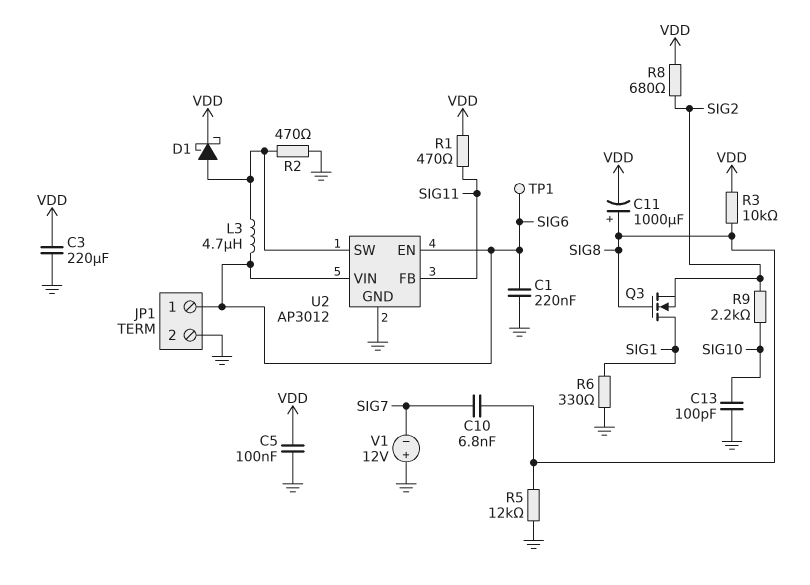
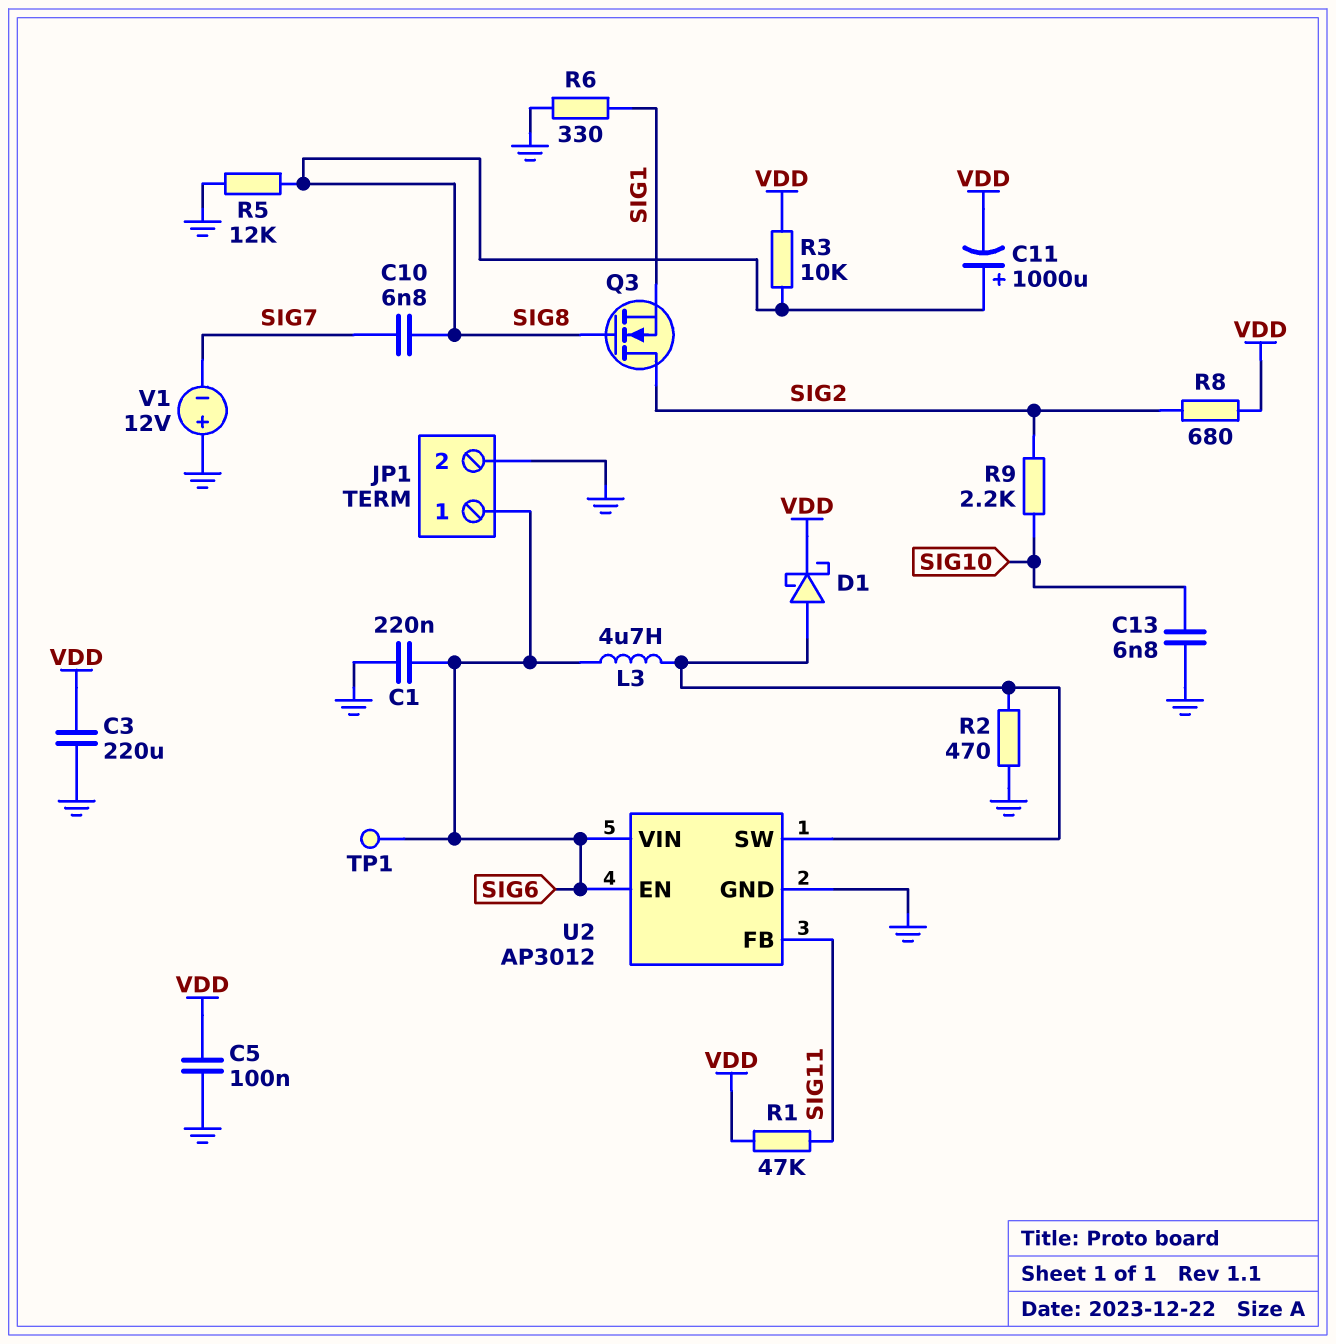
C13: 100pF (GND, SIG10) -> 6.8nF (GND, SIG10)
Q3: NMOS (G SIG8, D SIG1, S SIG2) -> NMOS (G SIG8, D SIG2, S SIG1)
R1: 470 (SIG11, VDD) -> 47k (SIG11, VDD)

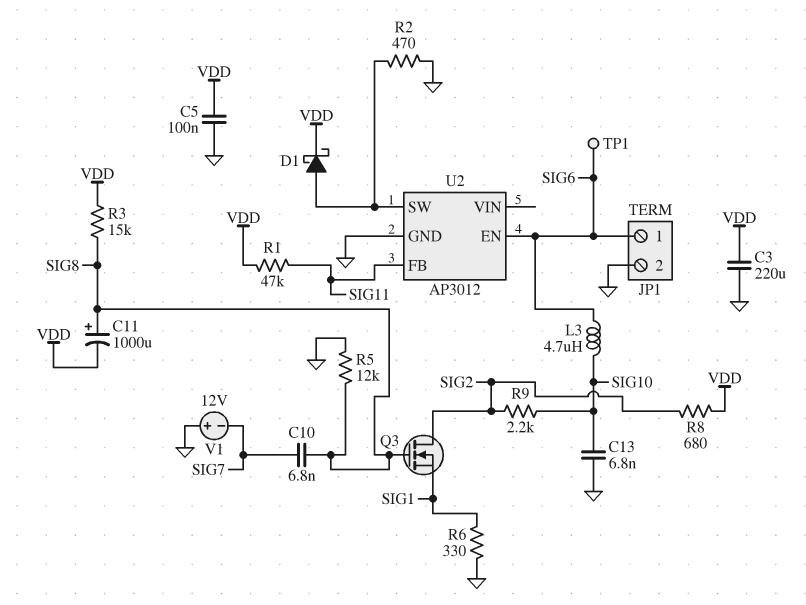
C1: 220nF (GND, SIG6) -> none
L3: 4.7uH (SIG6, U2/SW) -> 4.7uH (SIG6, SIG10)
R3: 10k (SIG8, VDD) -> 15k (SIG8, VDD)
U2 pin VIN: SIG6 -> none

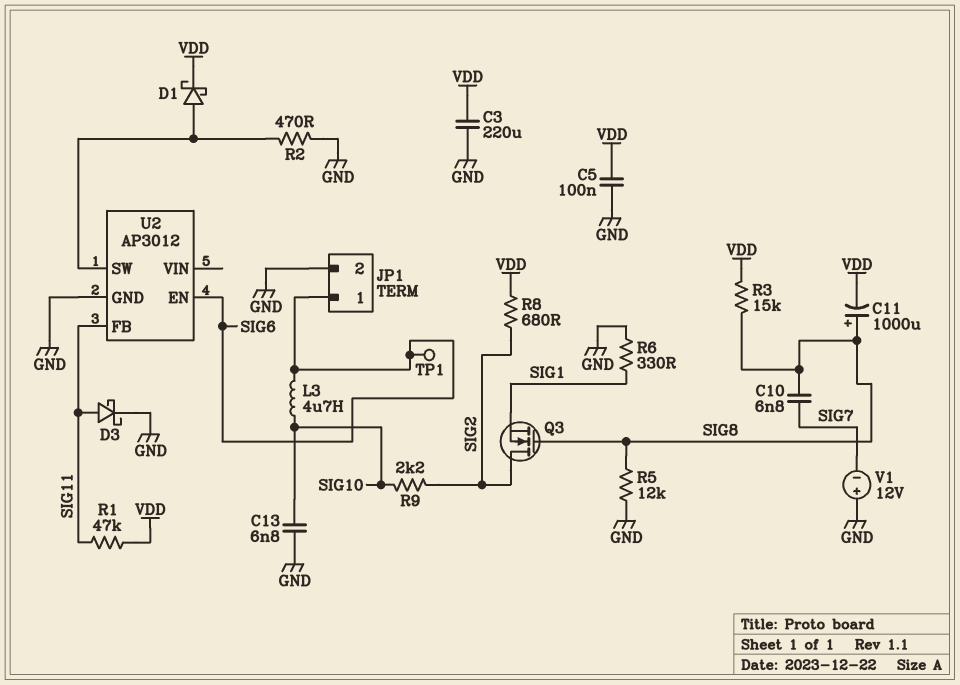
D3: none -> schottky (A SIG11, K GND)

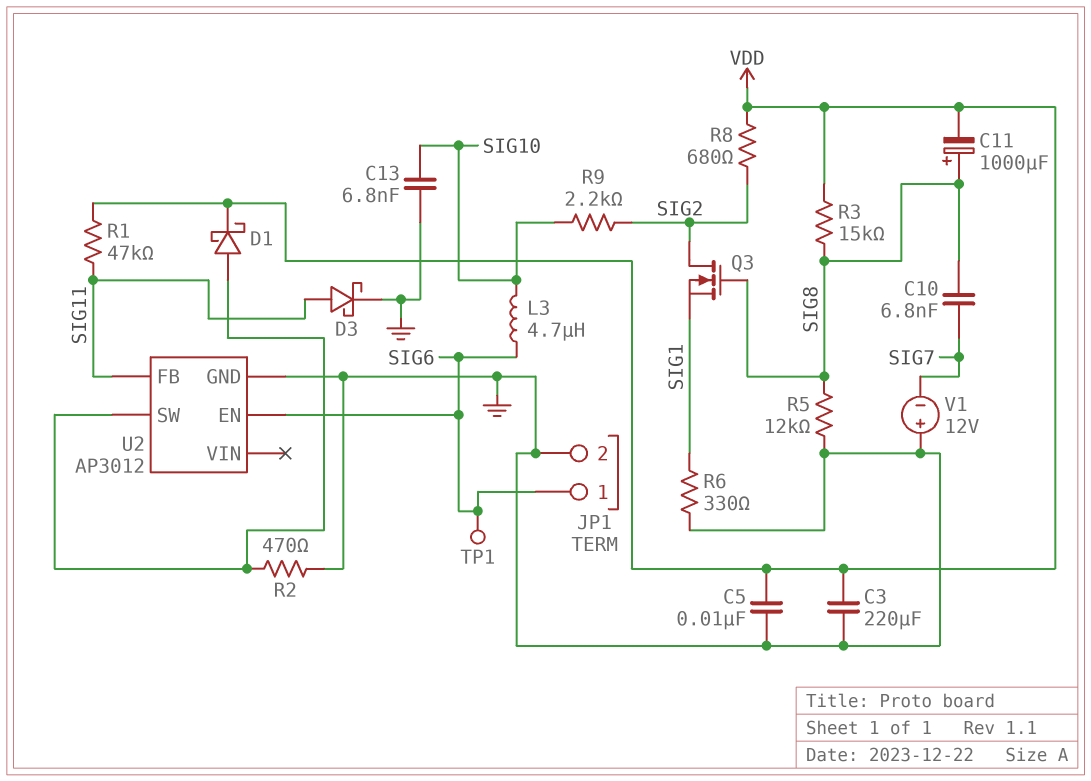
C5: 100nF (GND, VDD) -> 10nF (GND, VDD)

